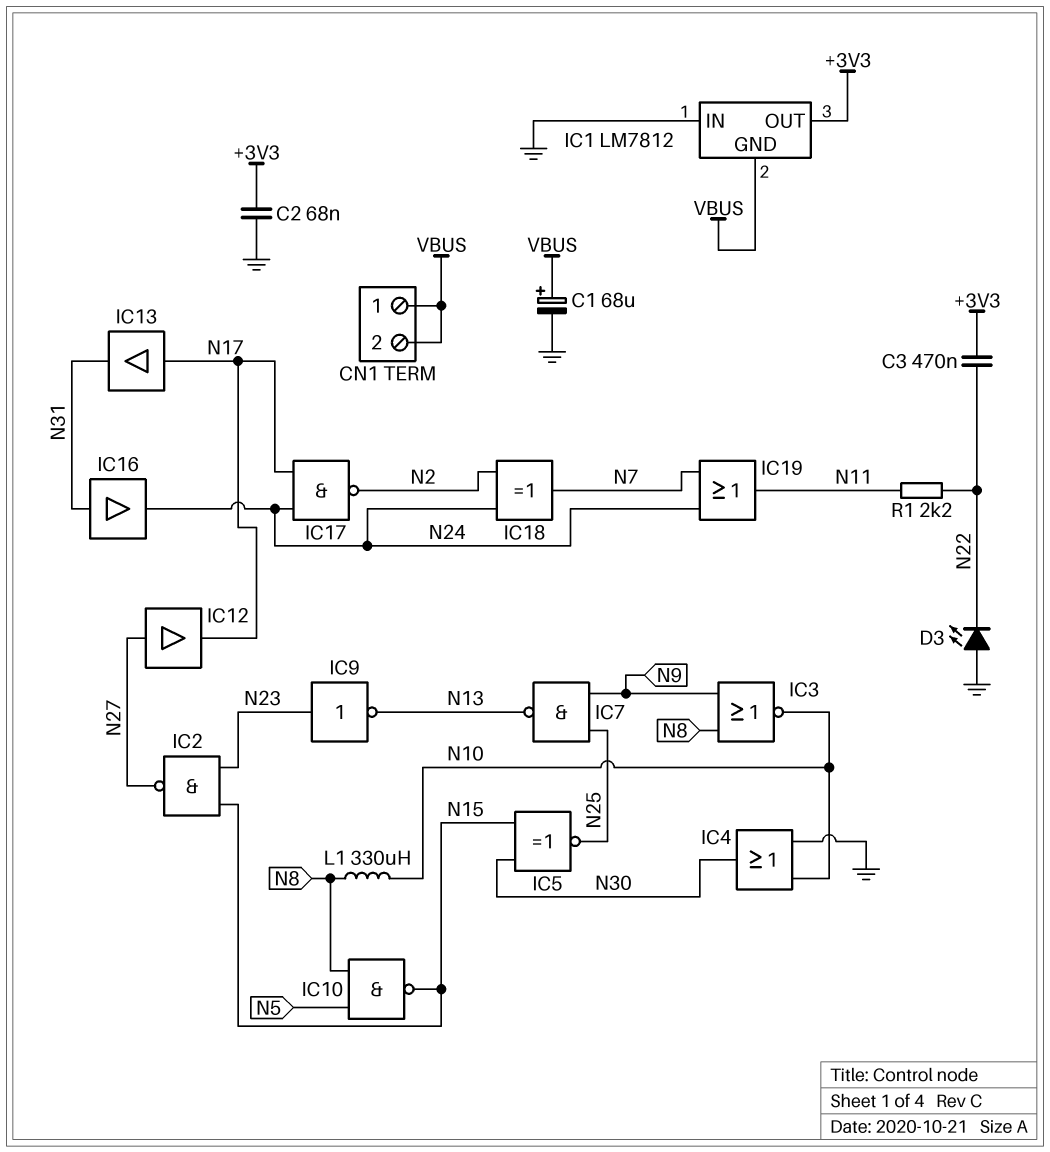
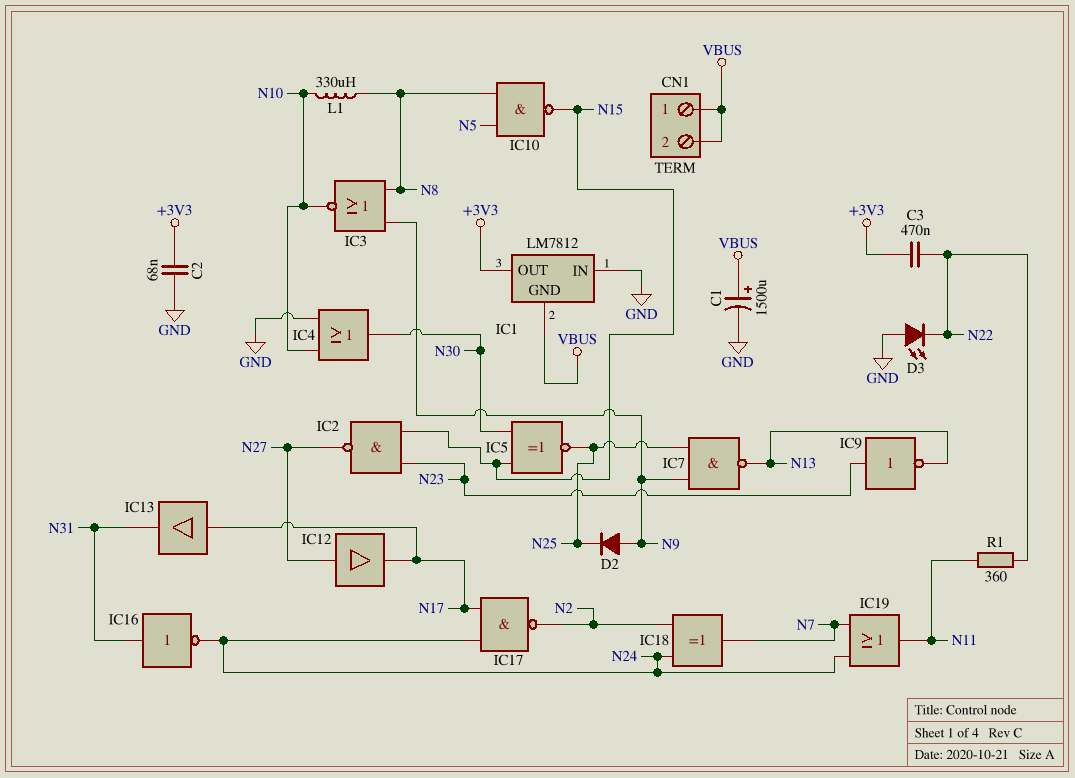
C1: 68uF (plus VBUS, minus GND) -> 1500uF (plus VBUS, minus GND)
D2: none -> diode (A N9, K N25)
IC16: buffer (in N31, out N24) -> NOT (in N31, out N24)
R1: 2.2k (N11, N22) -> 360 (N11, N22)

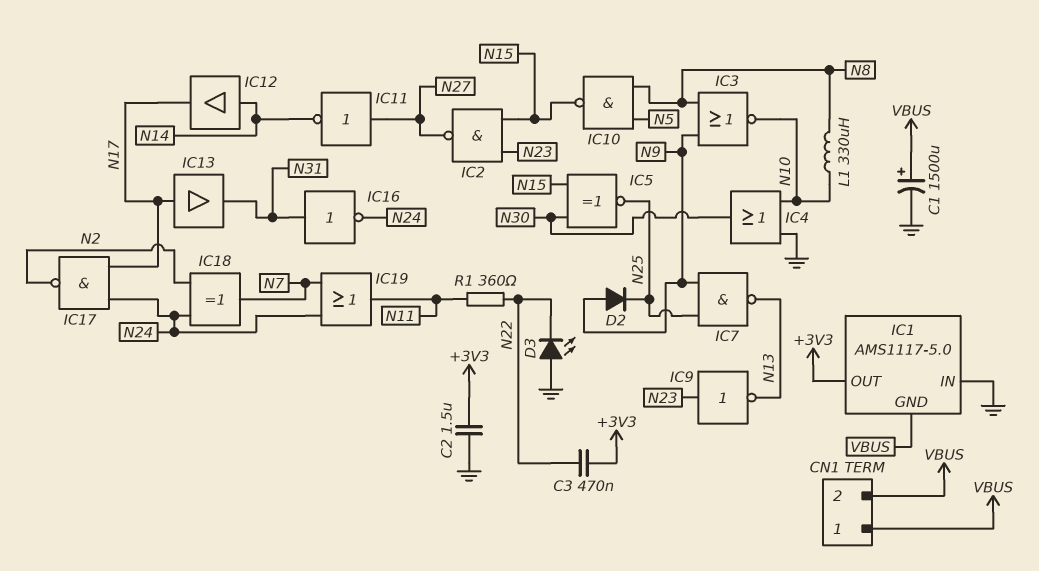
C2: 68nF (+3V3, GND) -> 1.5uF (+3V3, GND)
IC1: LM7812 -> AMS1117-5.0
IC11: none -> NOT (in N27, out N14)
IC12: buffer (in N27, out N17) -> buffer (in N14, out N17)

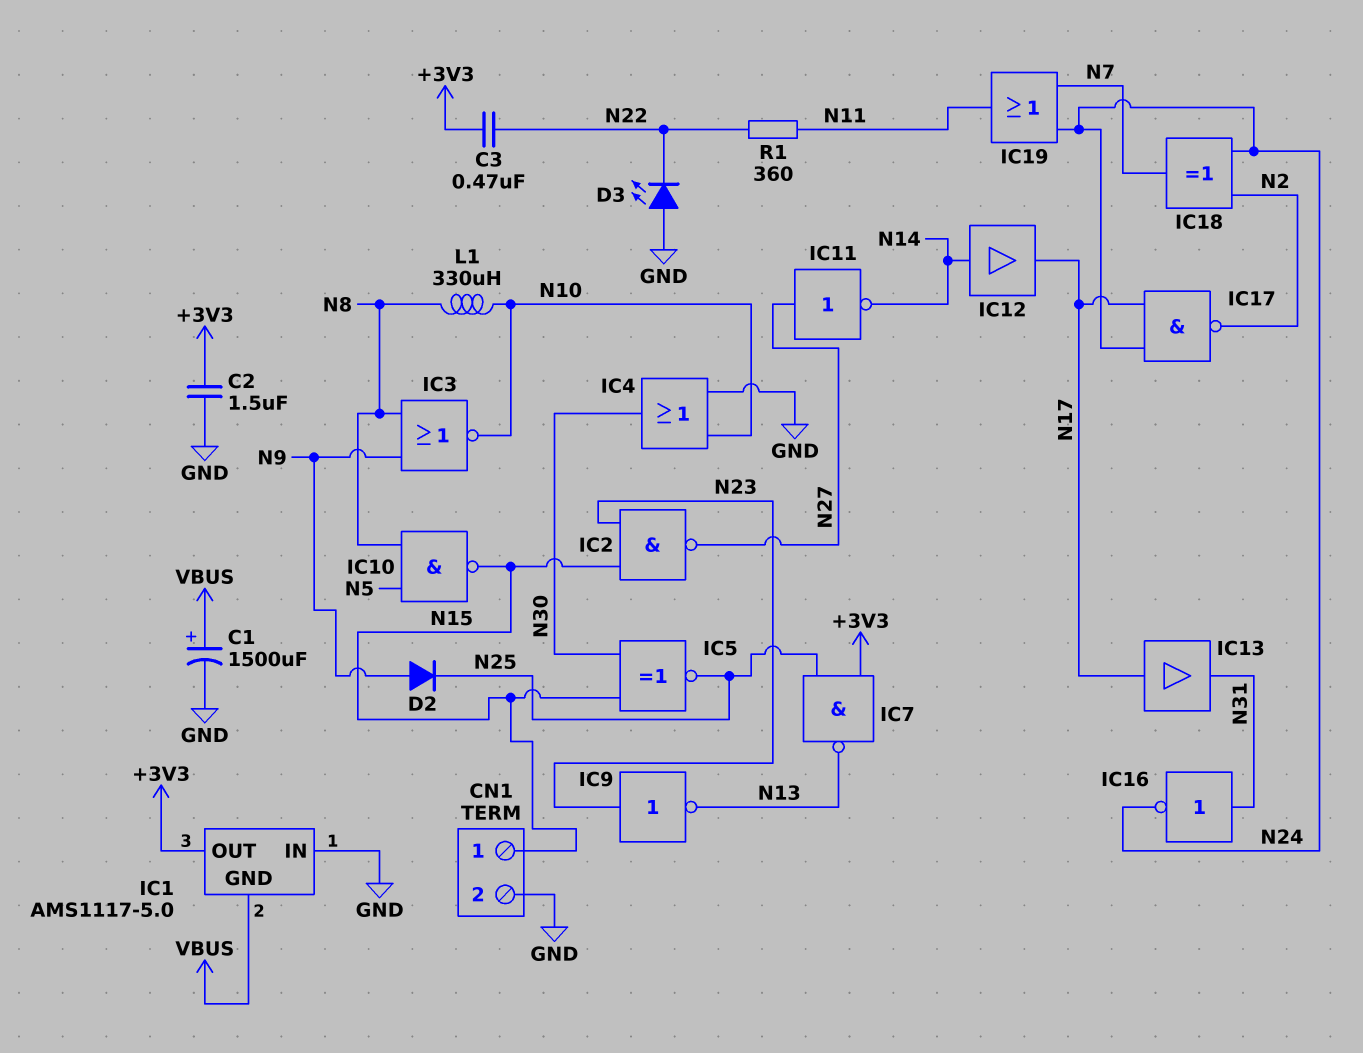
CN1 pin 1: VBUS -> N15
CN1 pin 2: VBUS -> GND
IC7: NAND (in N9, in N25, out N13) -> NAND (in +3V3, in N25, out N13)

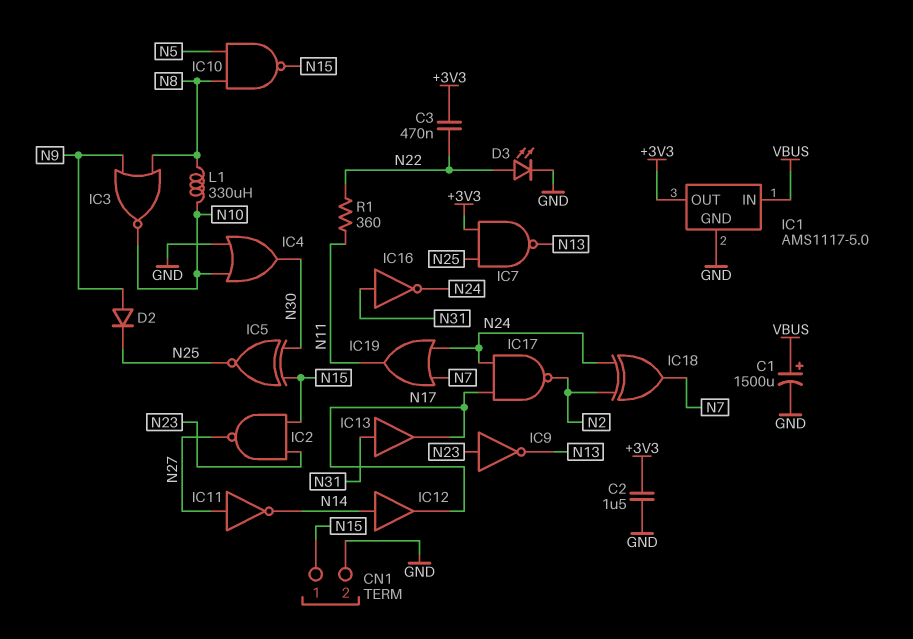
D3: LED (A GND, K N22) -> LED (A N22, K GND)
IC1 pin GND: VBUS -> GND
IC1 pin IN: GND -> VBUS
IC13: buffer (in N17, out N31) -> buffer (in N31, out N17)

